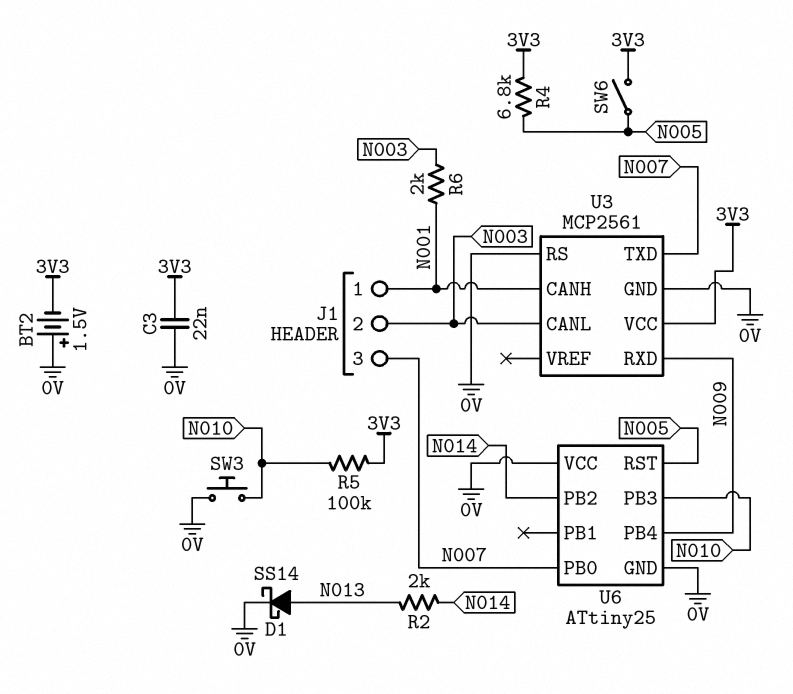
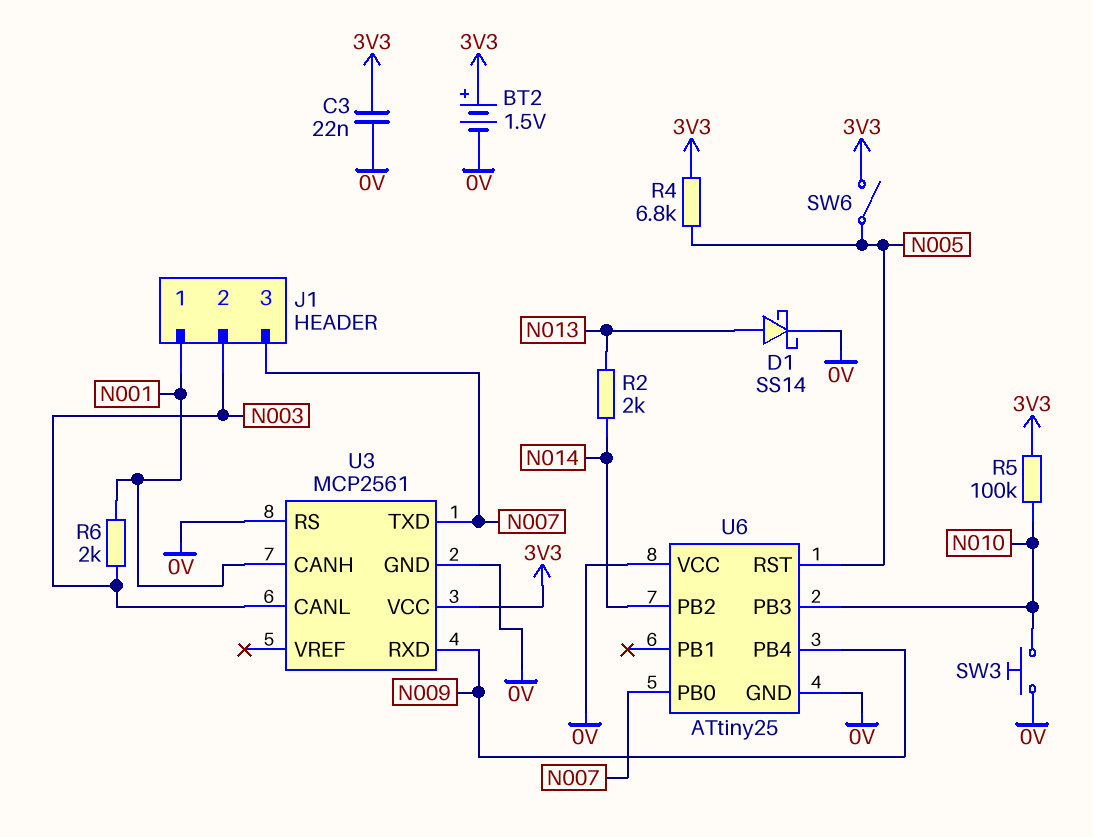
BT2: 1.5V (plus 0V, minus 3V3) -> 1.5V (plus 3V3, minus 0V)

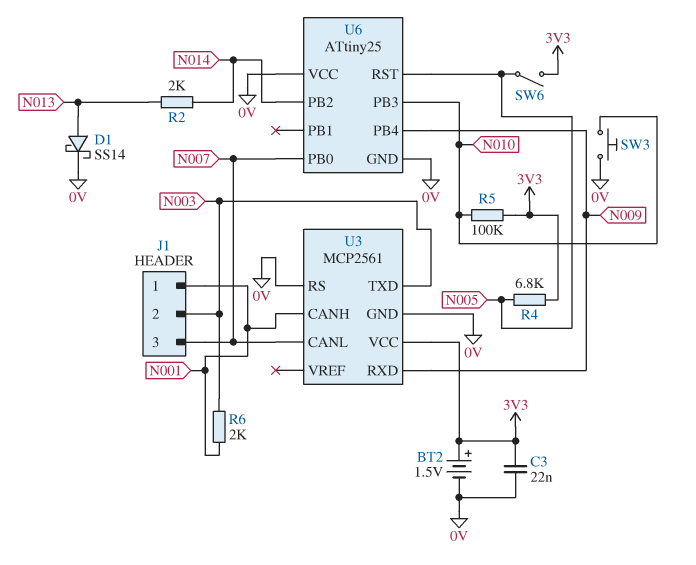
U3 pin CANL: N003 -> N007
U3 pin TXD: N007 -> N003

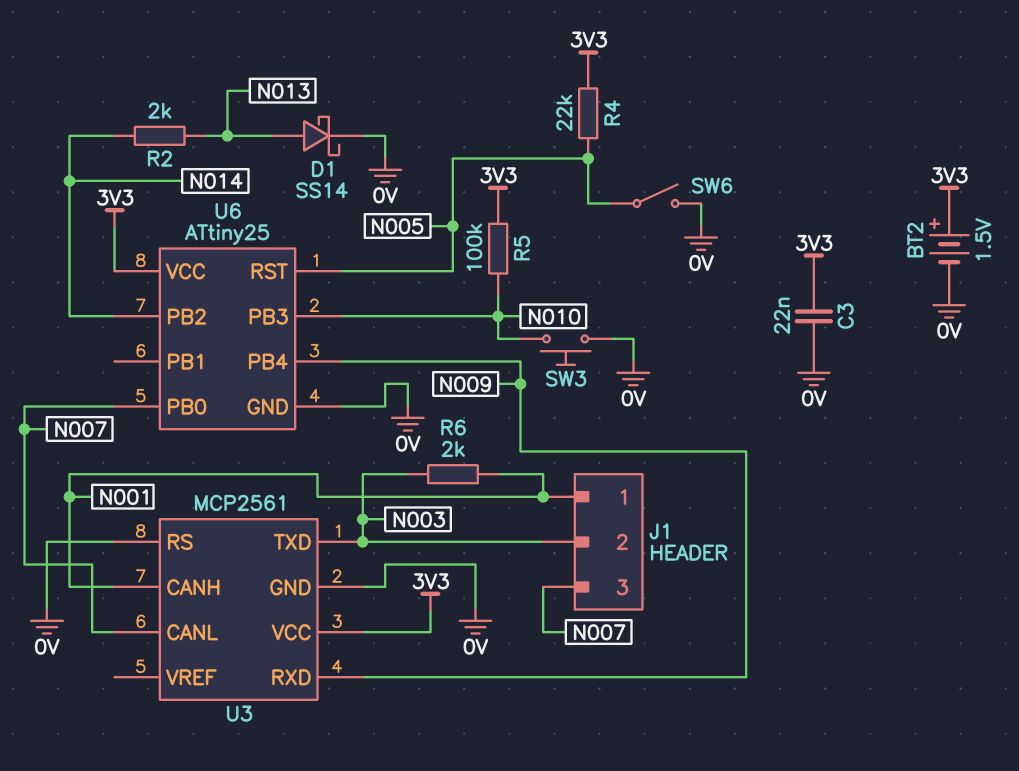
R4: 6.8k (3V3, N005) -> 22k (3V3, N005)
SW6: switch (3V3, N005) -> switch (0V, N005)
U6 pin VCC: 0V -> 3V3

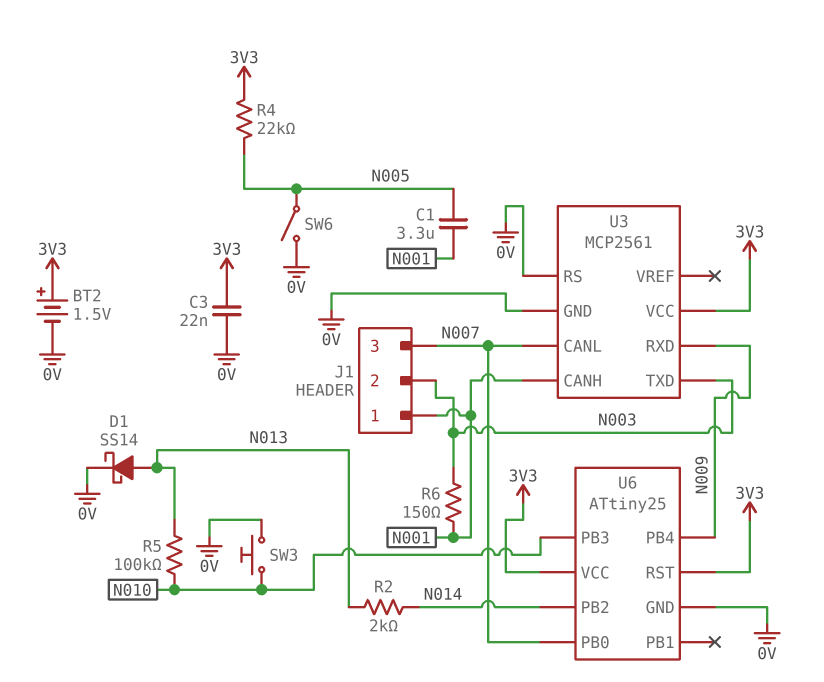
C1: none -> 3.3uF (N001, N005)
R5: 100k (3V3, N010) -> 100k (N010, N013)
R6: 2k (N001, N003) -> 150 (N001, N003)
U6 pin RST: N005 -> 3V3

